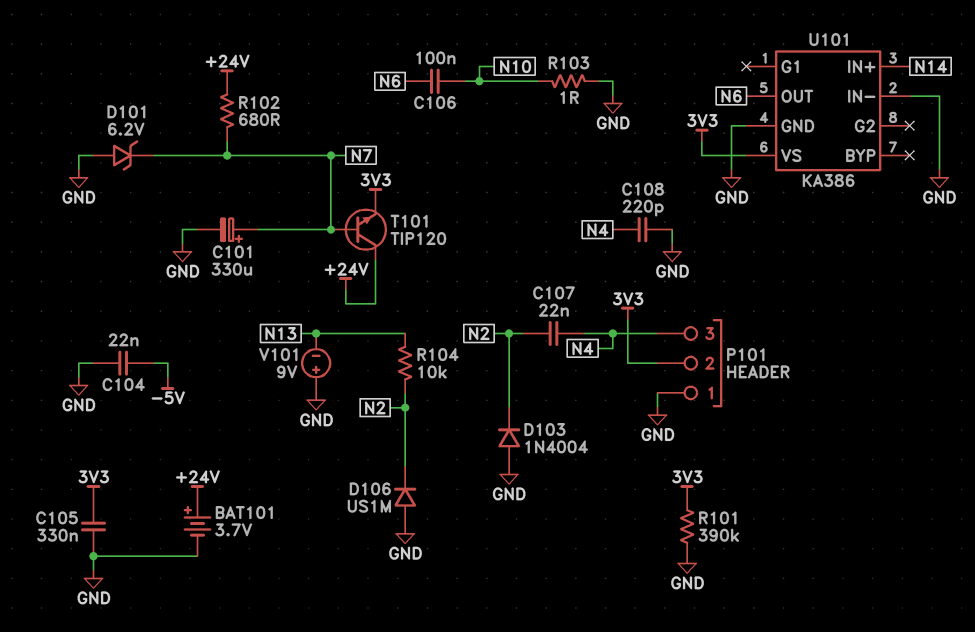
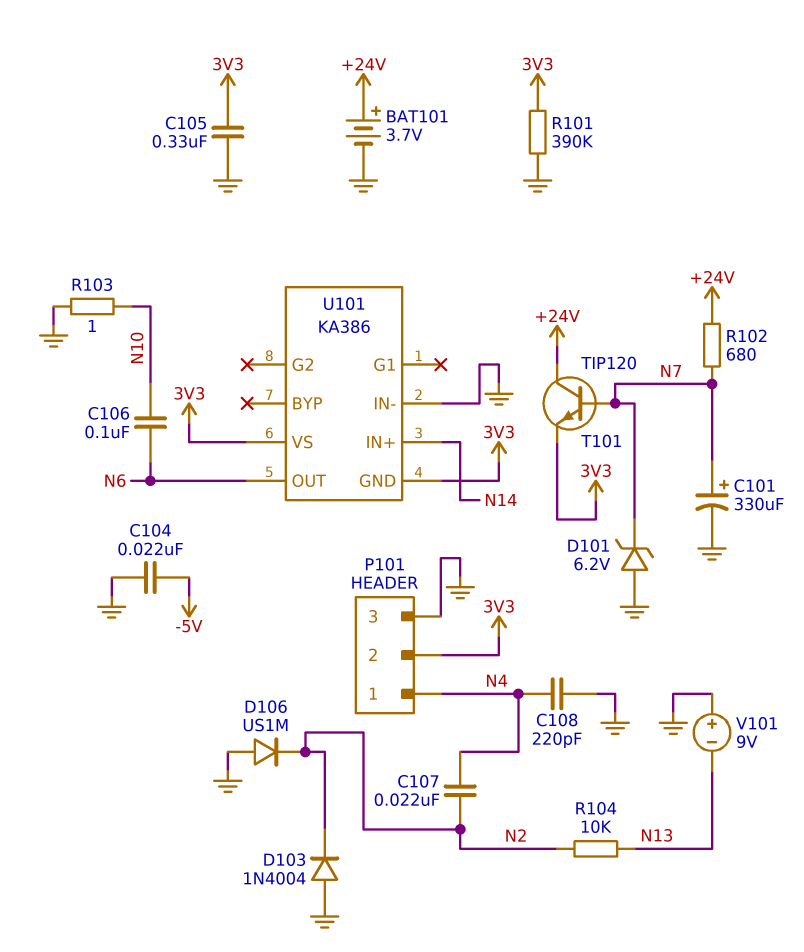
P101 pin 1: GND -> N4
P101 pin 3: N4 -> GND
U101 pin GND: GND -> 3V3

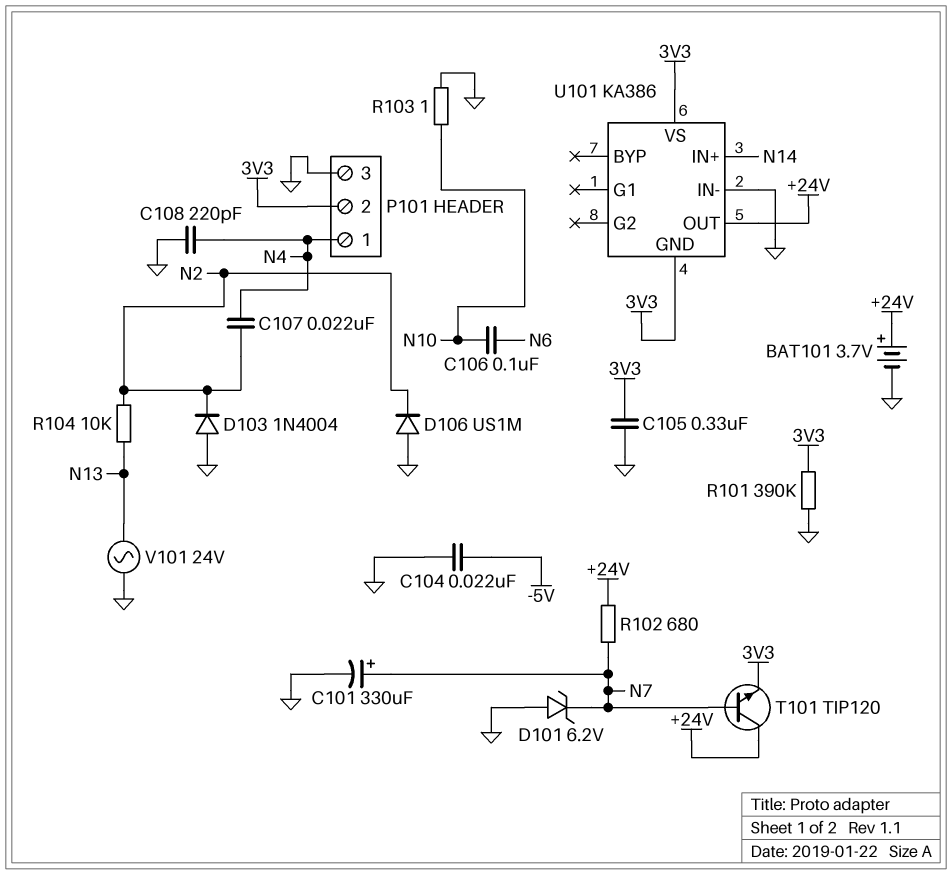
U101 pin OUT: N6 -> +24V
V101: 9V (plus GND, minus N13) -> AC 24V (GND, N13)

